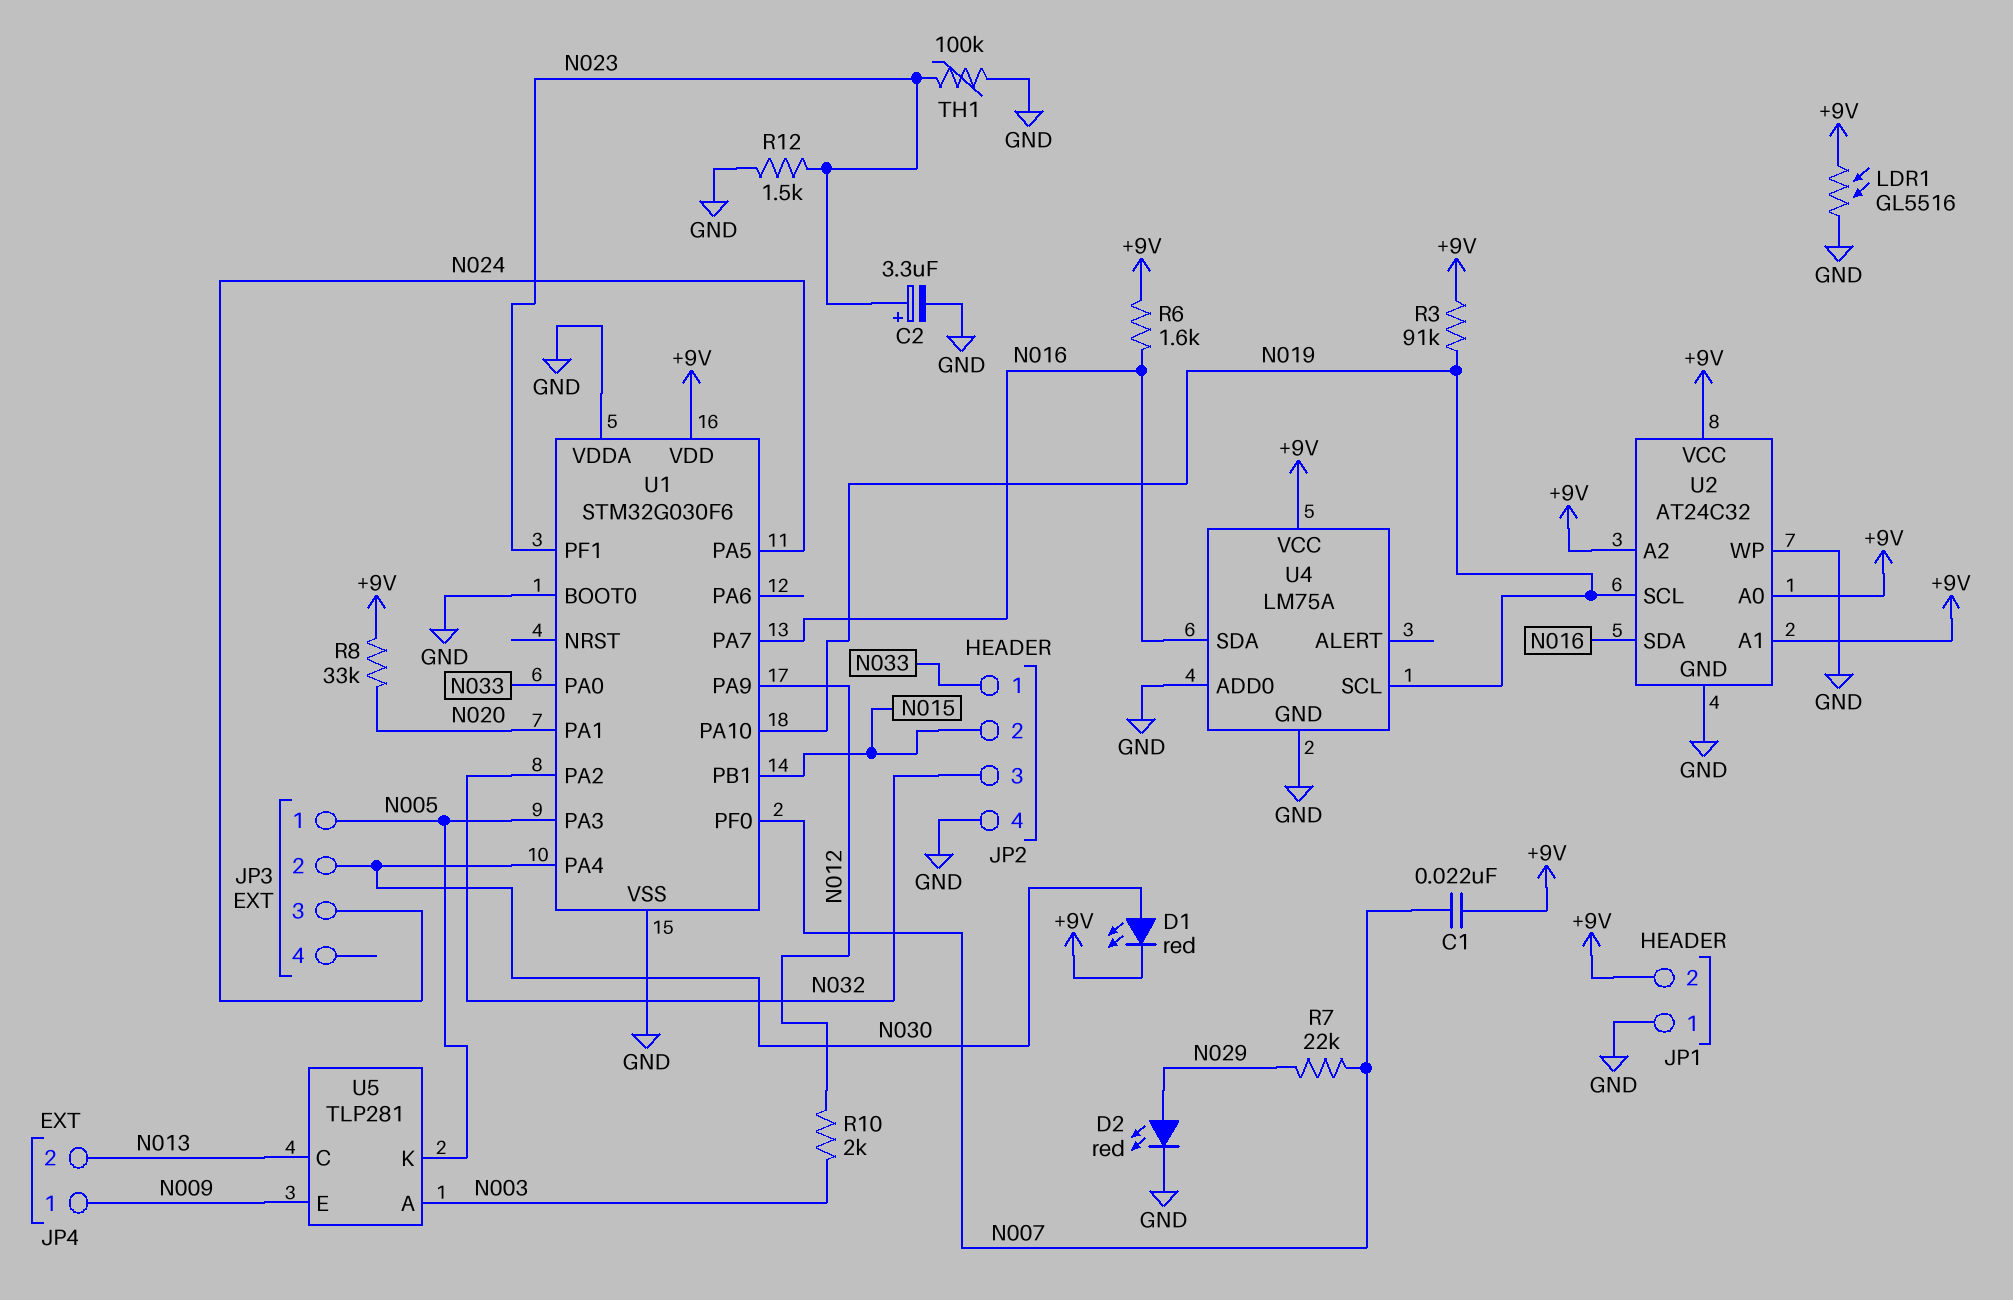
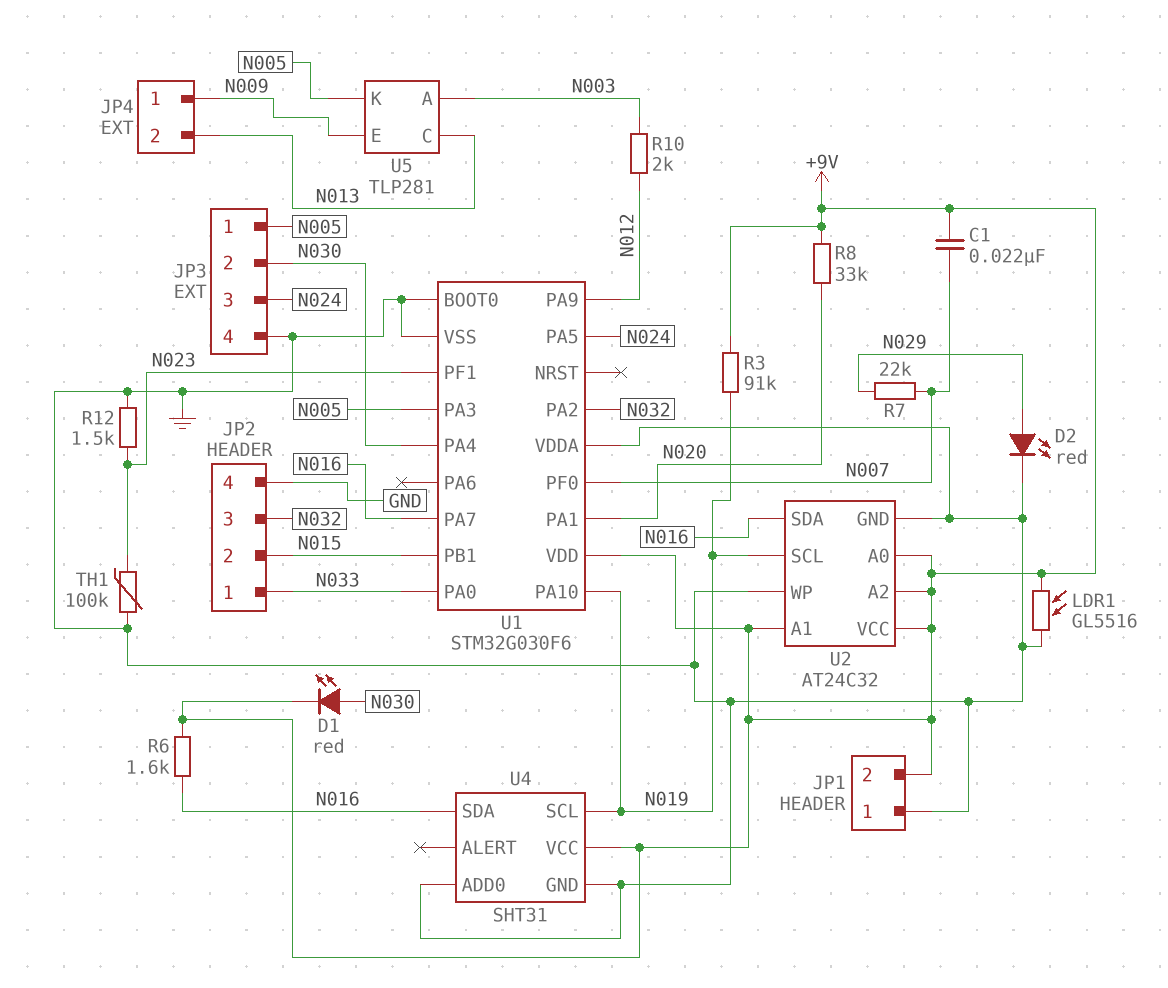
C2: 3.3uF (plus N023, minus GND) -> none
JP3 pin 4: none -> GND
U4: LM75A -> SHT31

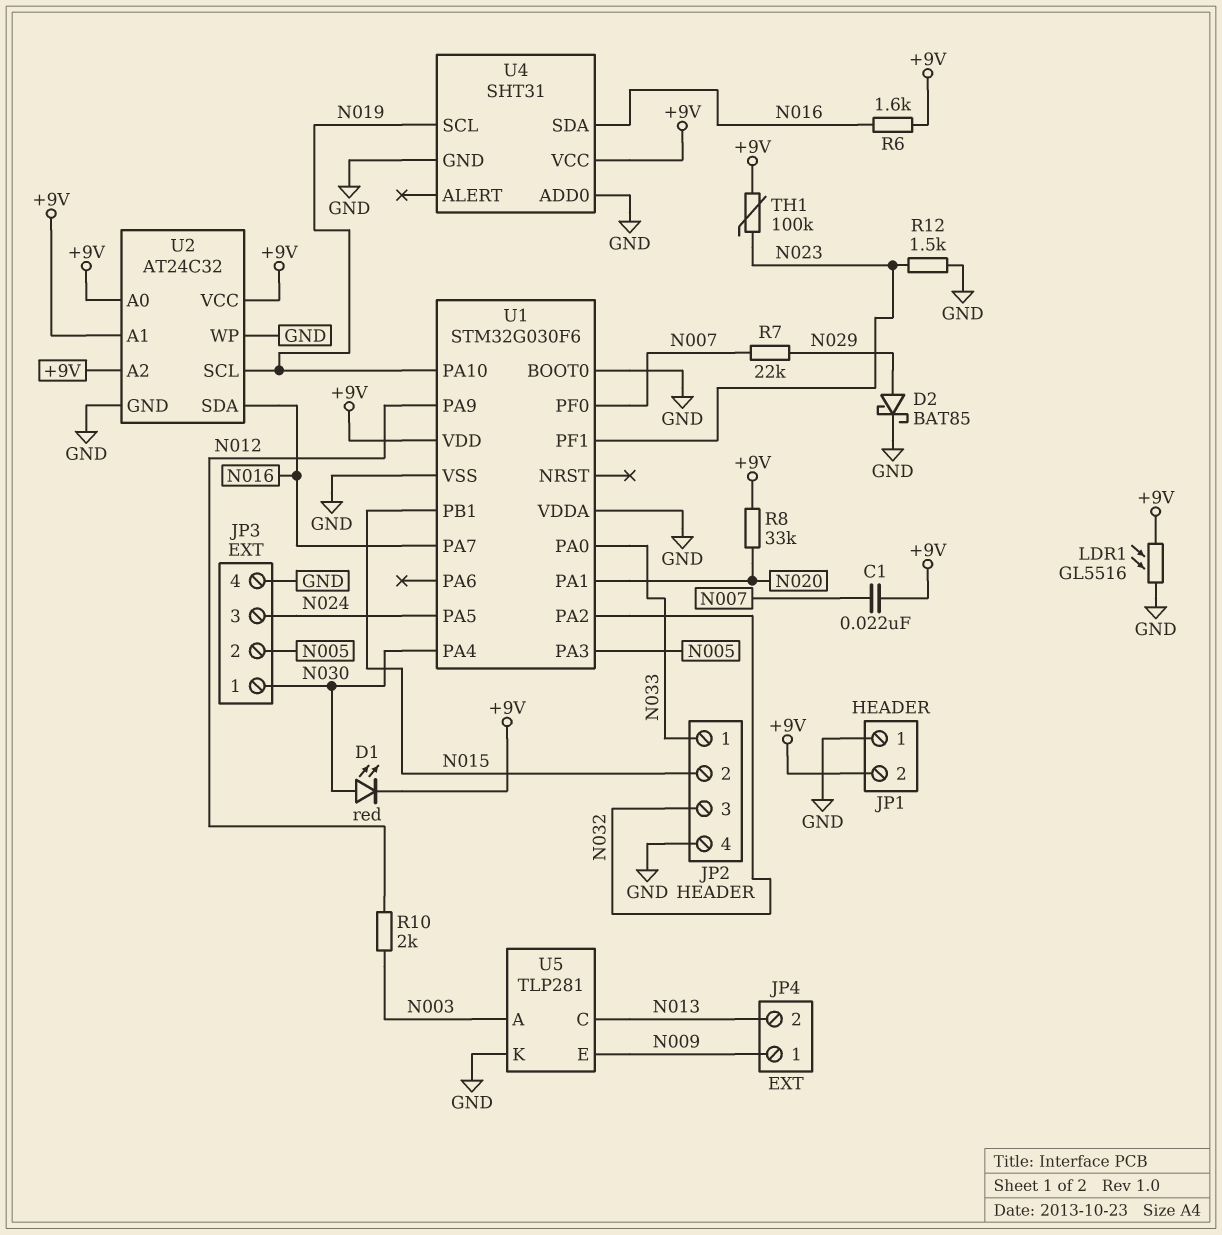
D2: LED red (A N029, K GND) -> schottky BAT85 (A N029, K GND)
JP3 pin 1: N005 -> N030
JP3 pin 2: N030 -> N005
R3: 91k (+9V, N019) -> none
TH1: 100k (GND, N023) -> 100k (+9V, N023)
U5 pin K: N005 -> GND

